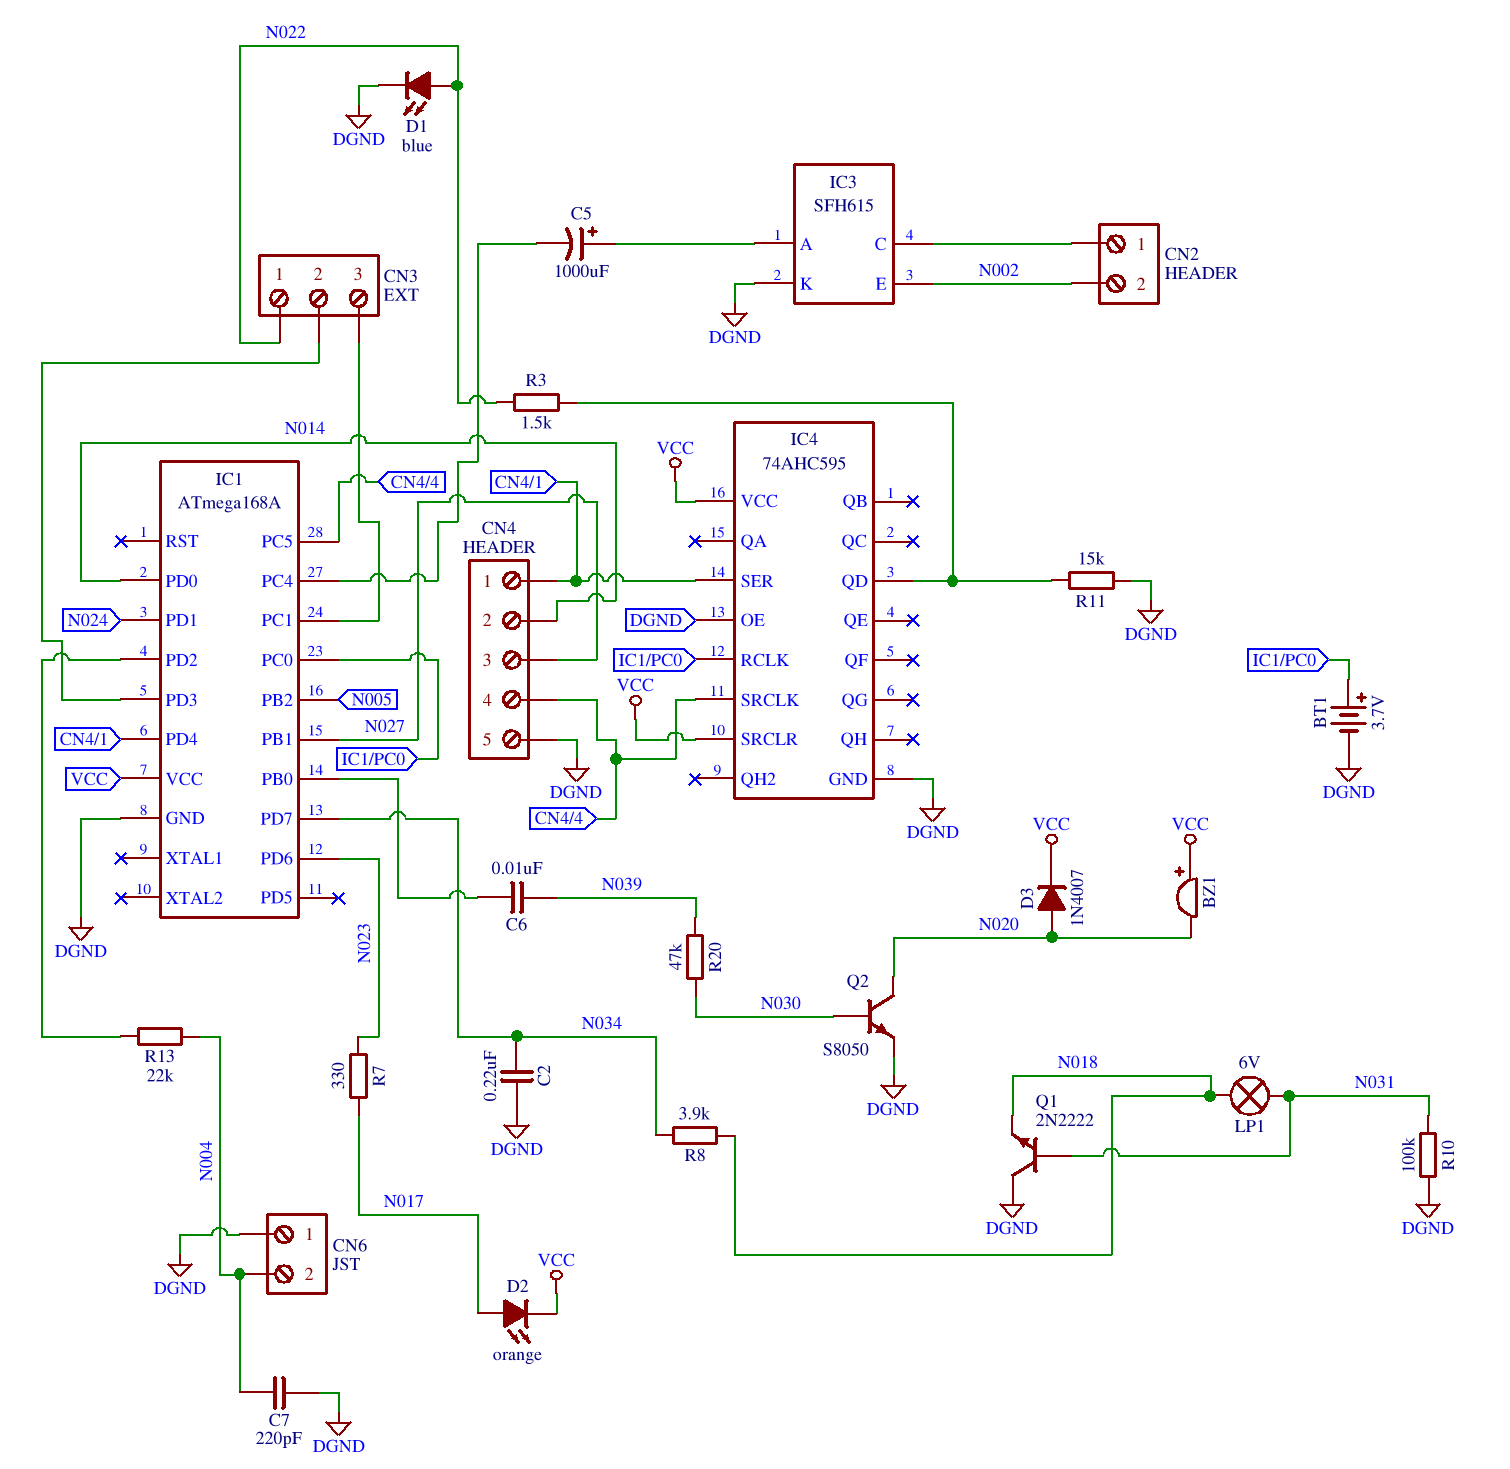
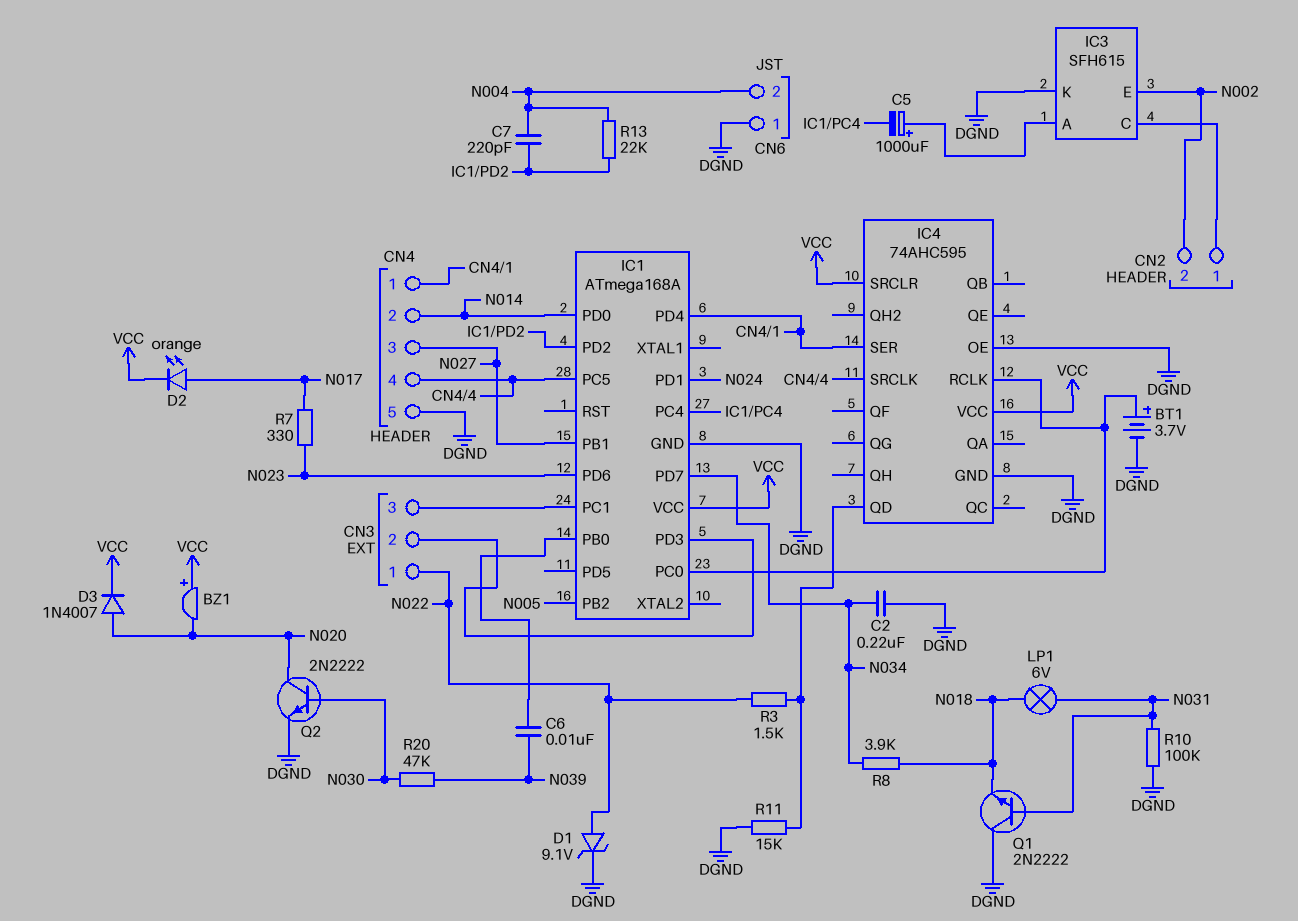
C7: 220pF (DGND, N004) -> 220pF (IC1/PD2, N004)
D1: LED blue (A N022, K DGND) -> zener 9.1V (A N022, K DGND)
Q2: NPN S8050 (B N030, C N020, E DGND) -> NPN 2N2222 (B N030, C N020, E DGND)

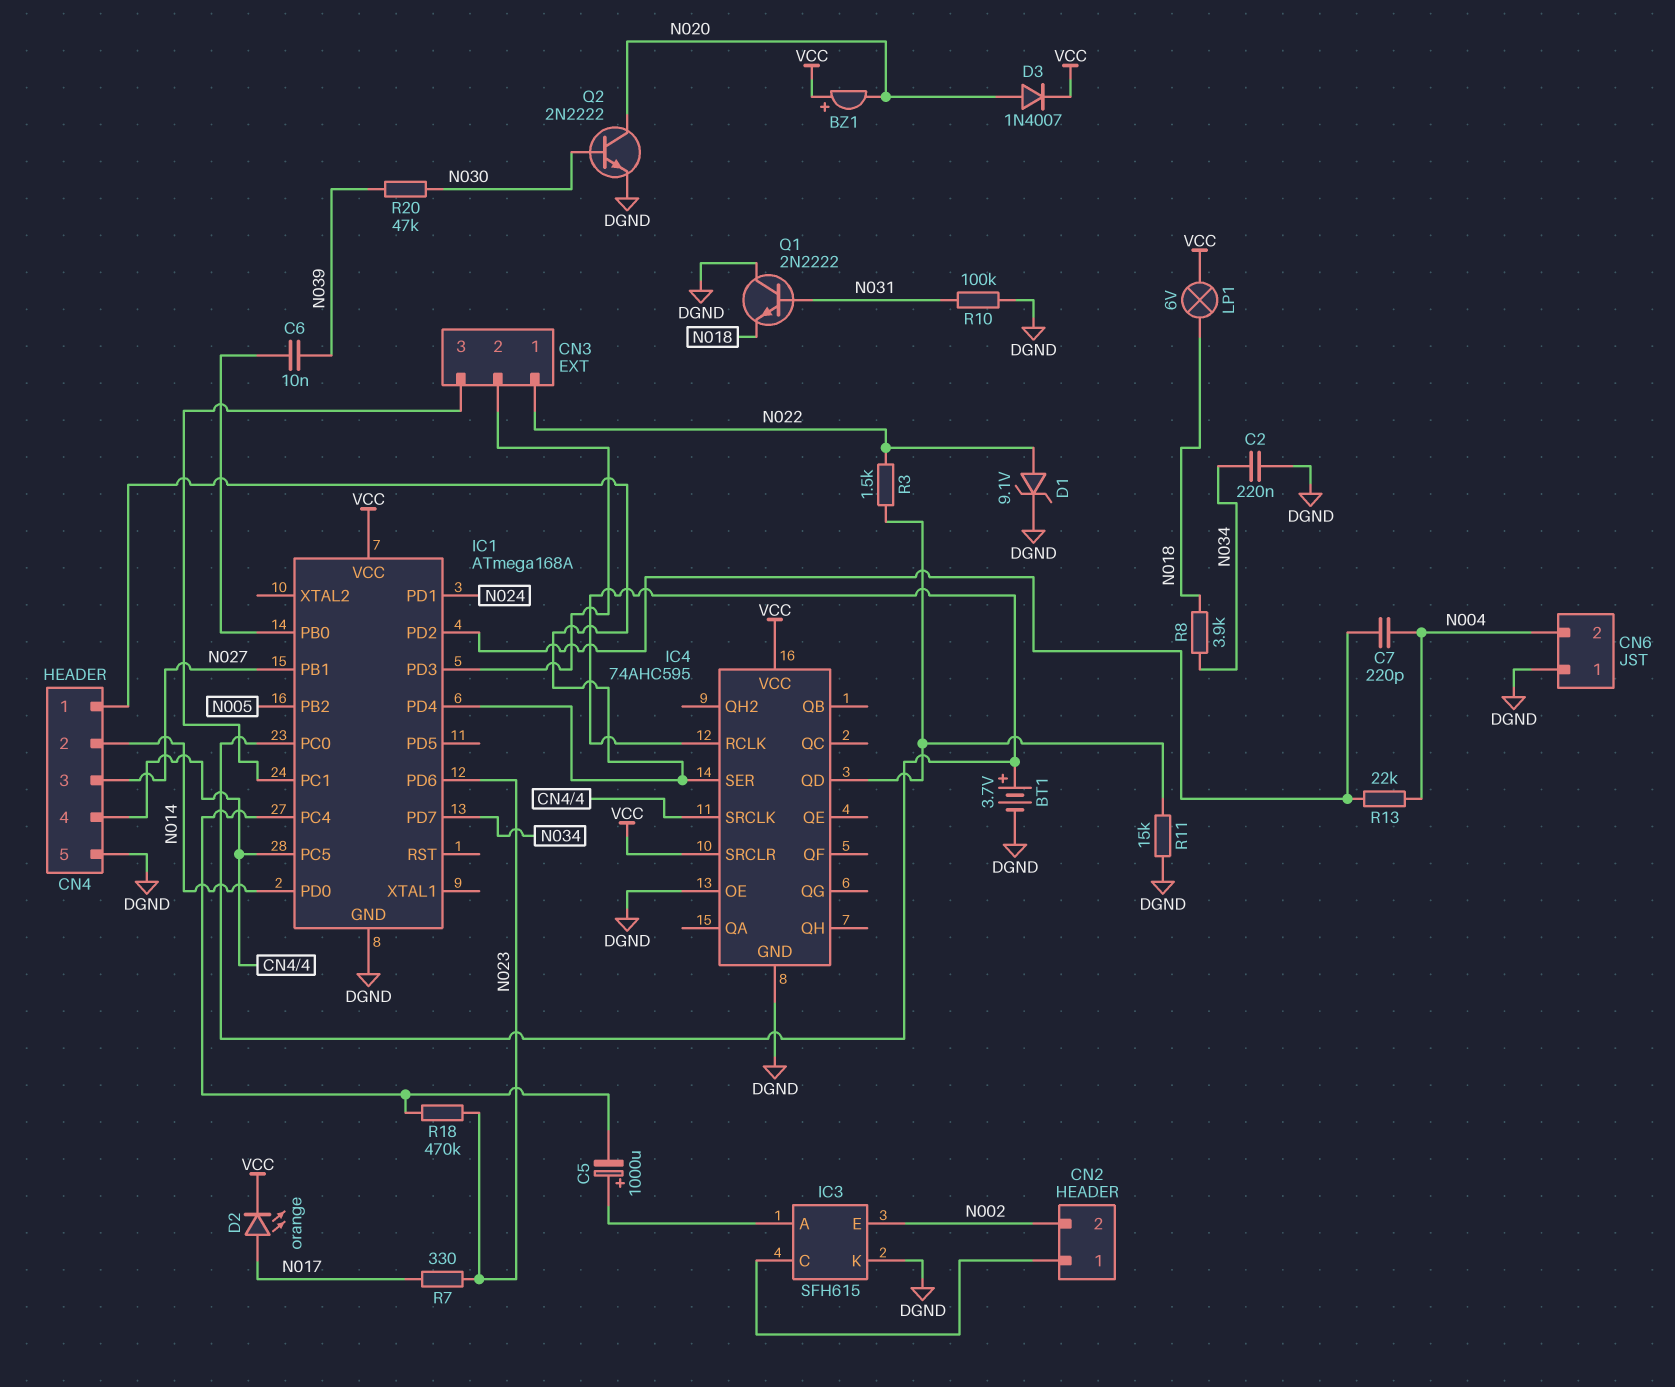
LP1: lamp 6V (N018, N031) -> lamp 6V (N018, VCC)
R18: none -> 470k (IC1/PC4, N023)

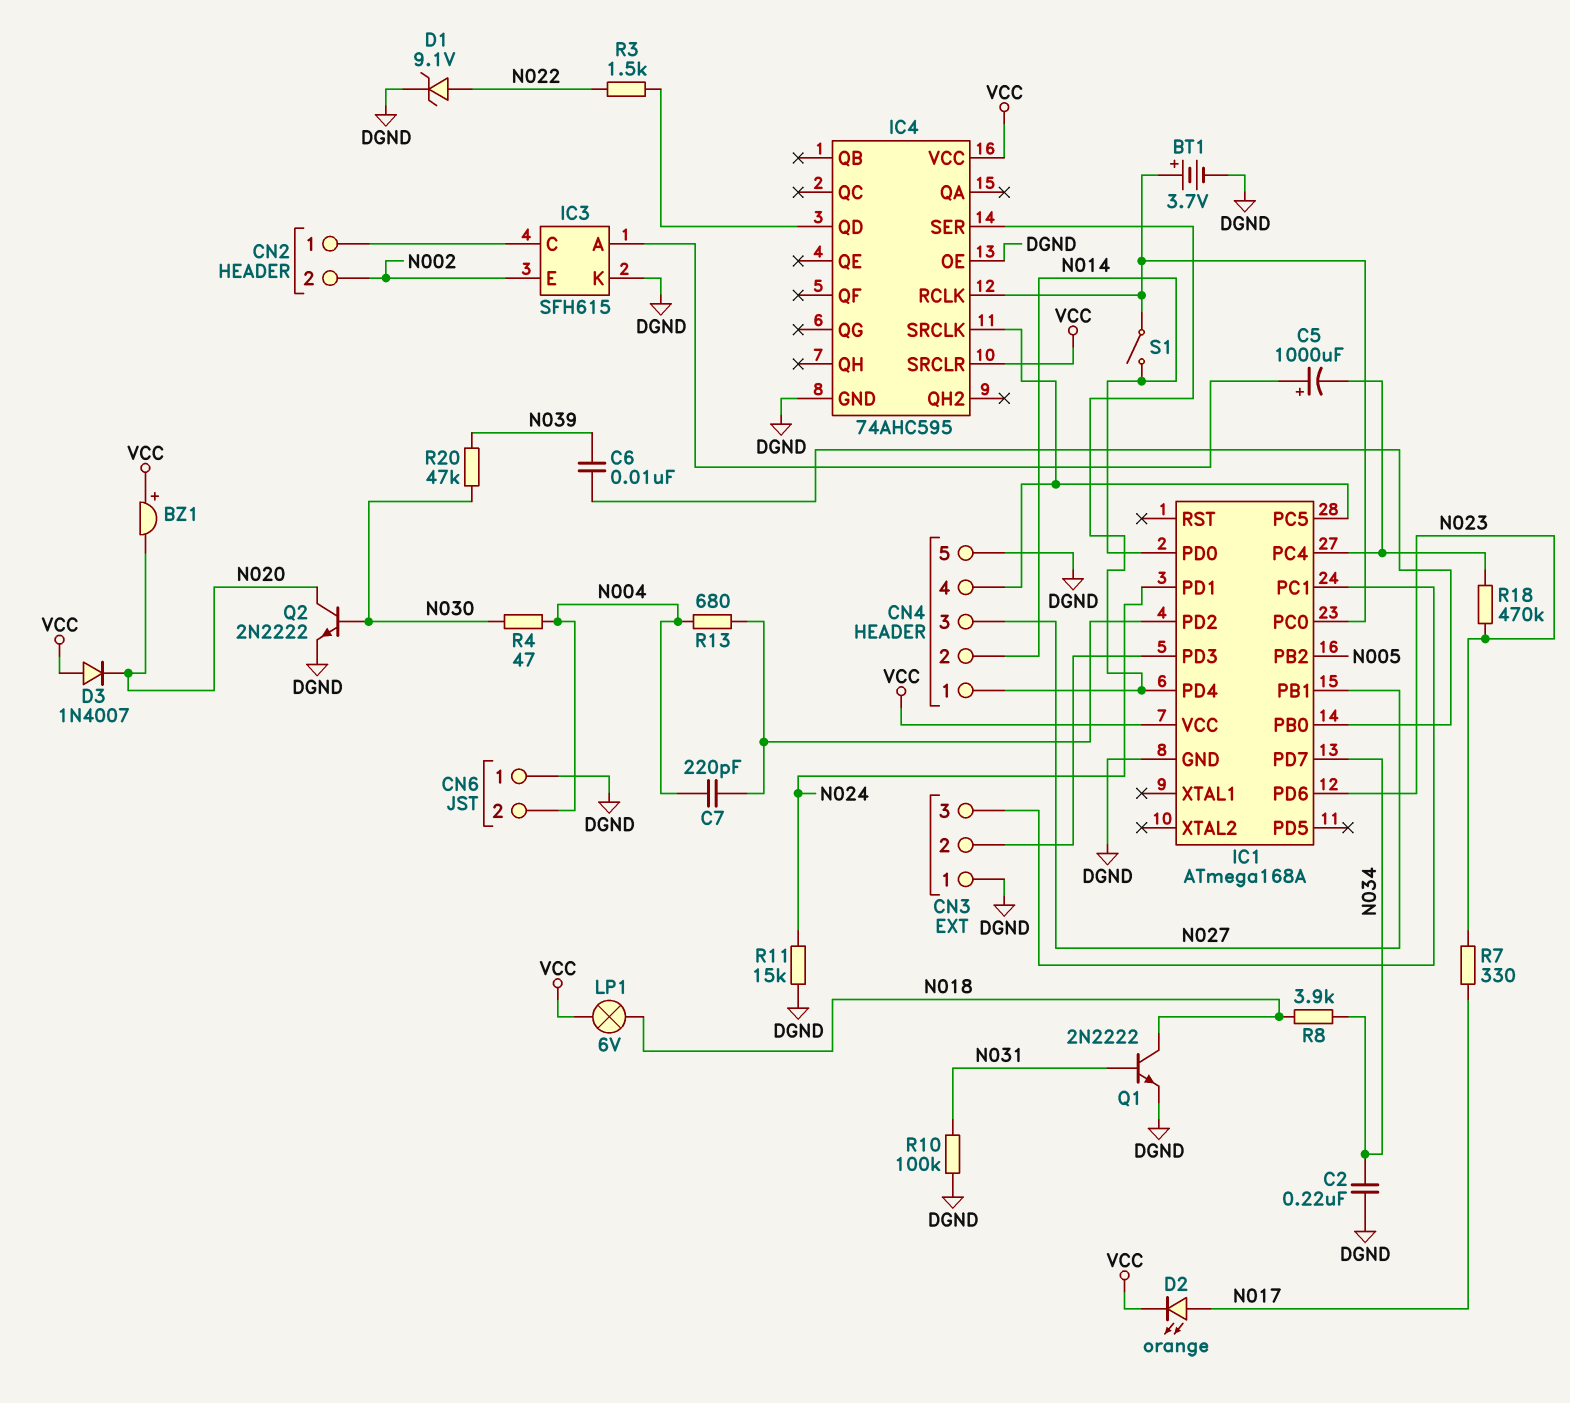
CN3 pin 1: N022 -> DGND
D3: diode 1N4007 (A N020, K VCC) -> diode 1N4007 (A VCC, K N020)
Q1: NPN 2N2222 (B N031, C DGND, E N018) -> NPN 2N2222 (B N031, C N018, E DGND)
R4: none -> 47 (N004, N030)
R11: 15k (DGND, IC4/QD) -> 15k (DGND, N024)
R13: 22k (IC1/PD2, N004) -> 680 (IC1/PD2, N004)
S1: none -> switch (IC1/PC0, N014)

